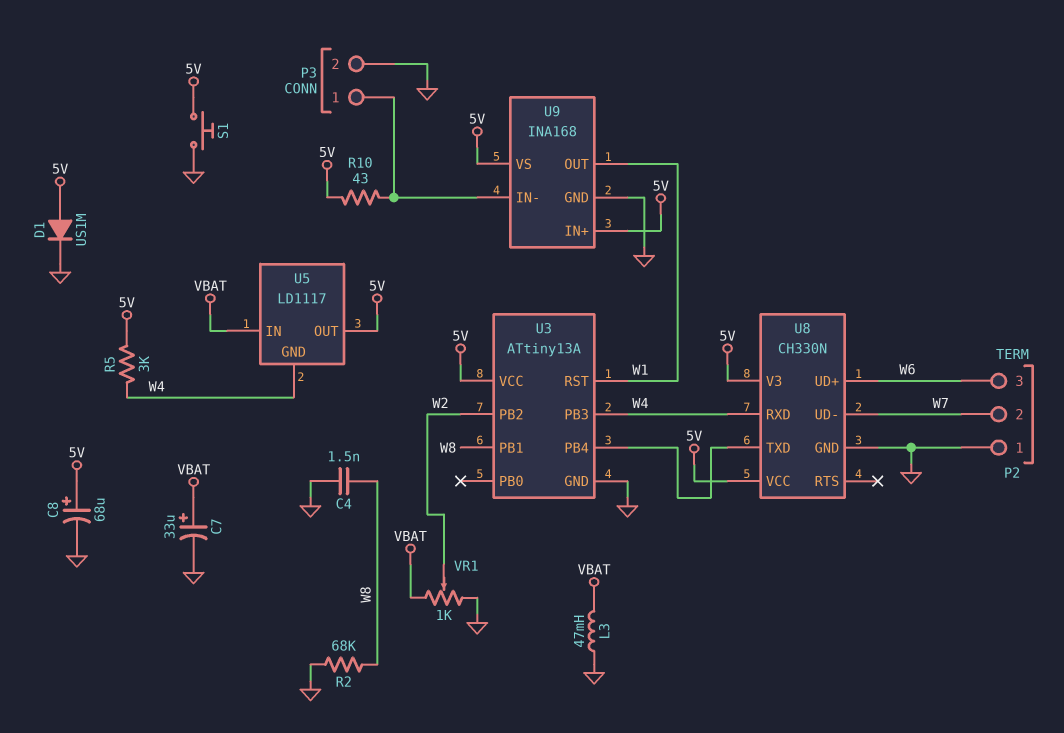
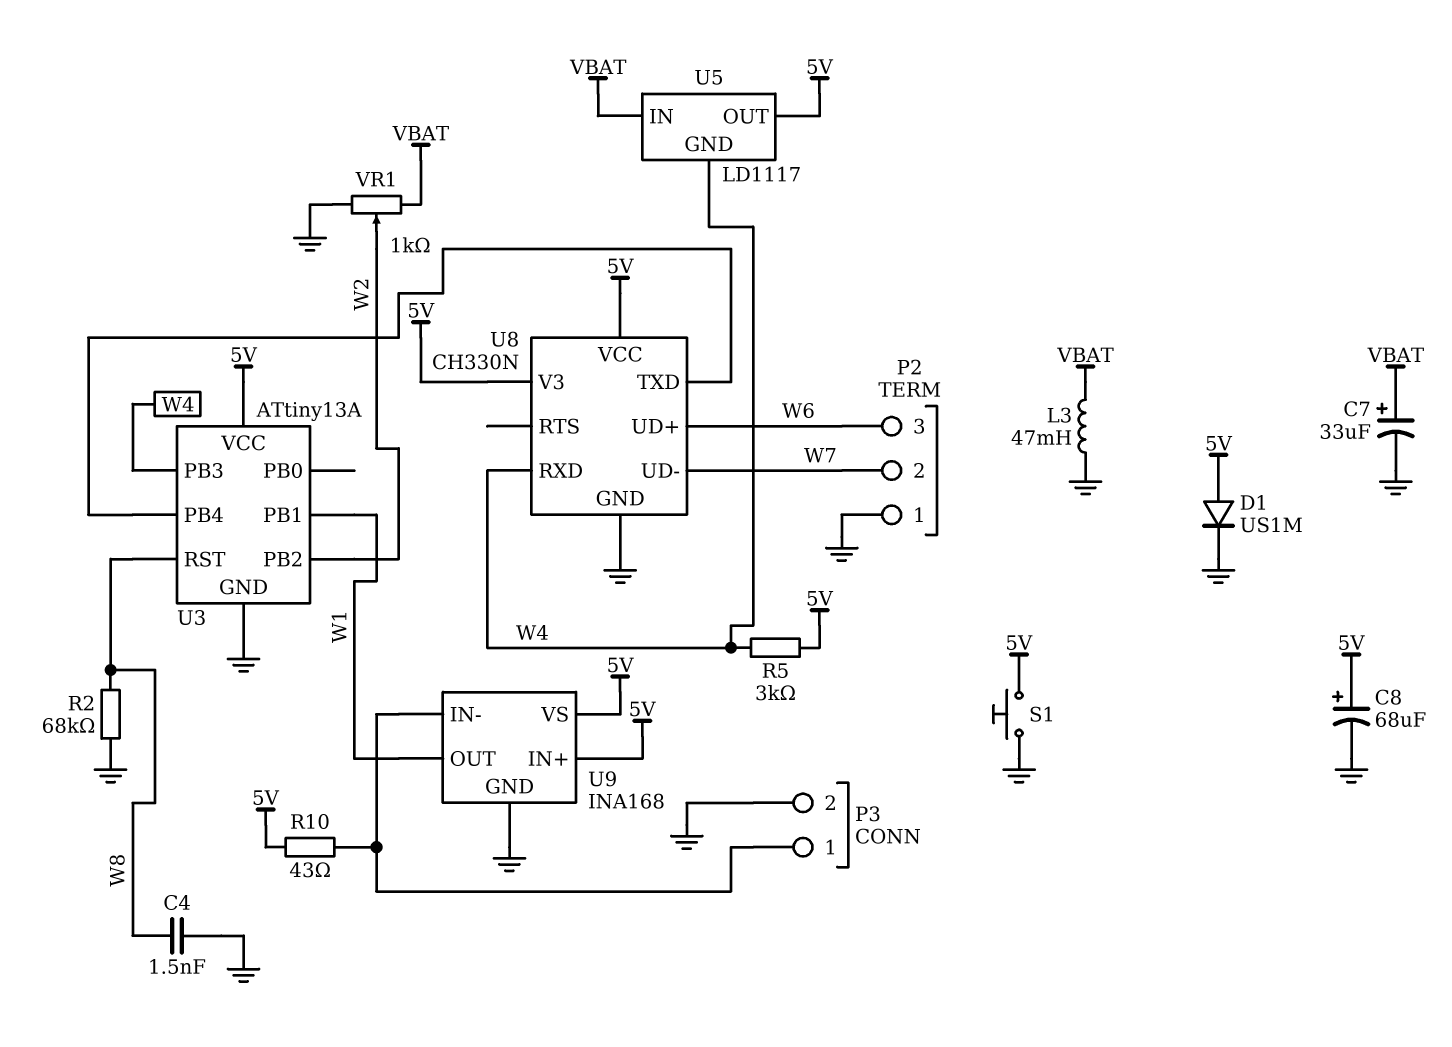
U3 pin PB1: W8 -> W1
U3 pin RST: W1 -> W8

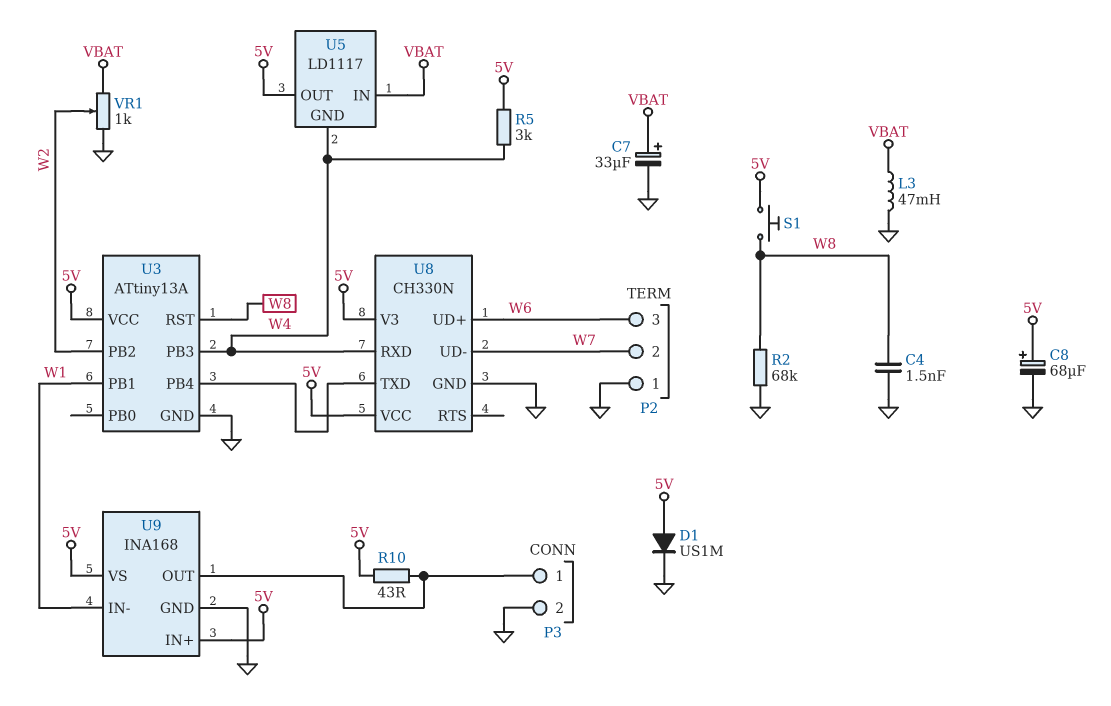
S1: button (5V, GND) -> button (5V, W8)
U9 pin IN-: P3/1 -> W1
U9 pin OUT: W1 -> P3/1

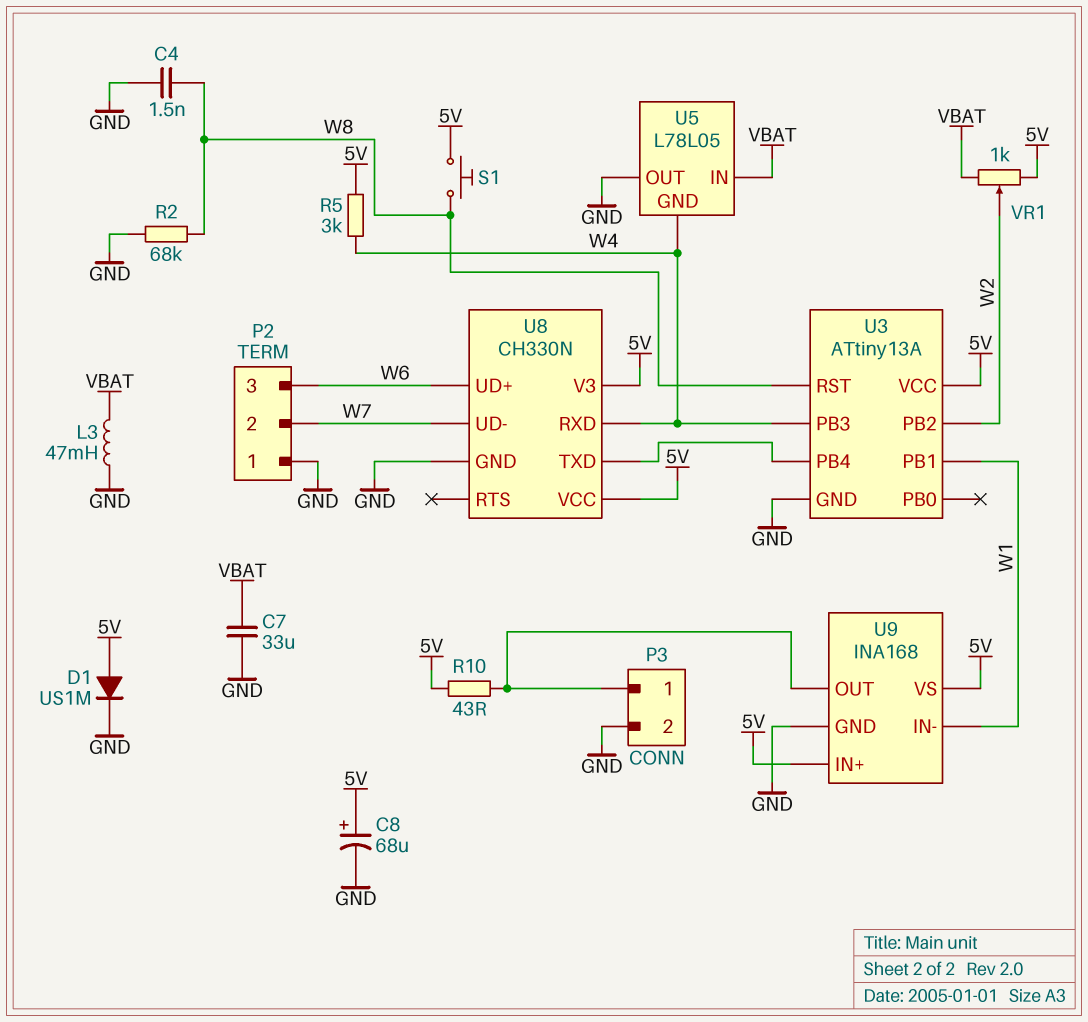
C7: 33uF (plus VBAT, minus GND) -> 33uF (GND, VBAT)
U5: LD1117 -> L78L05
U5 pin OUT: 5V -> GND
VR1: 1k (GND, VBAT, wiper W2) -> 1k (5V, VBAT, wiper W2)

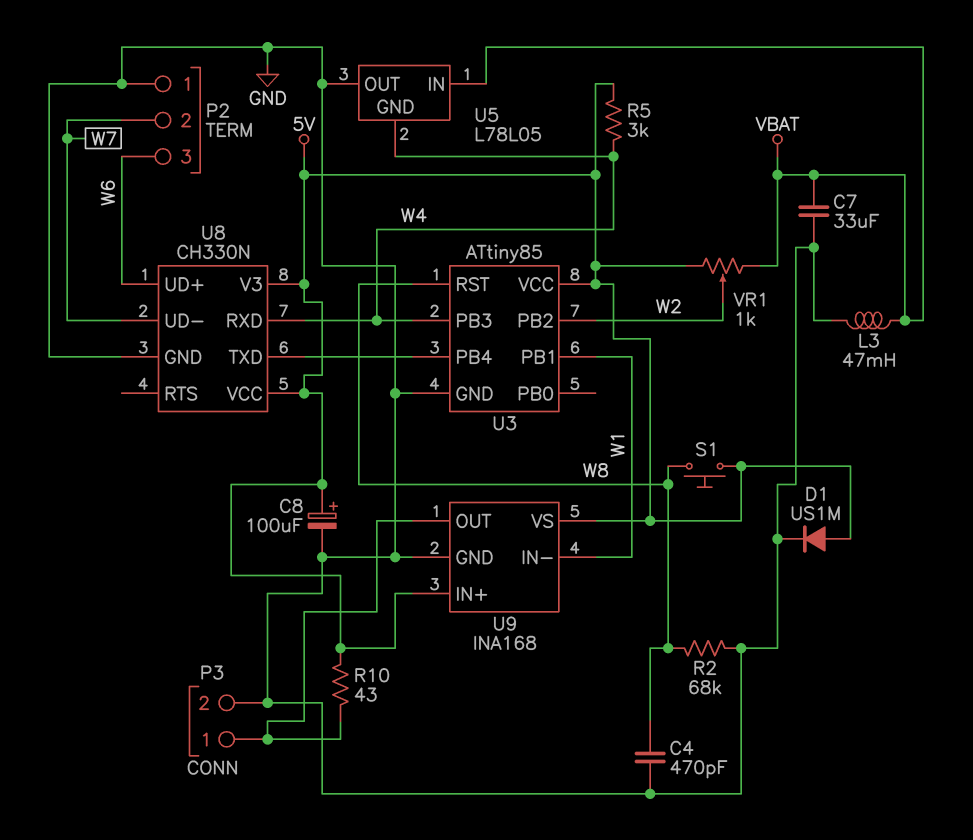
C4: 1.5nF (GND, W8) -> 470pF (GND, W8)
C8: 68uF (plus 5V, minus GND) -> 100uF (plus 5V, minus GND)
U3: ATtiny13A -> ATtiny85

